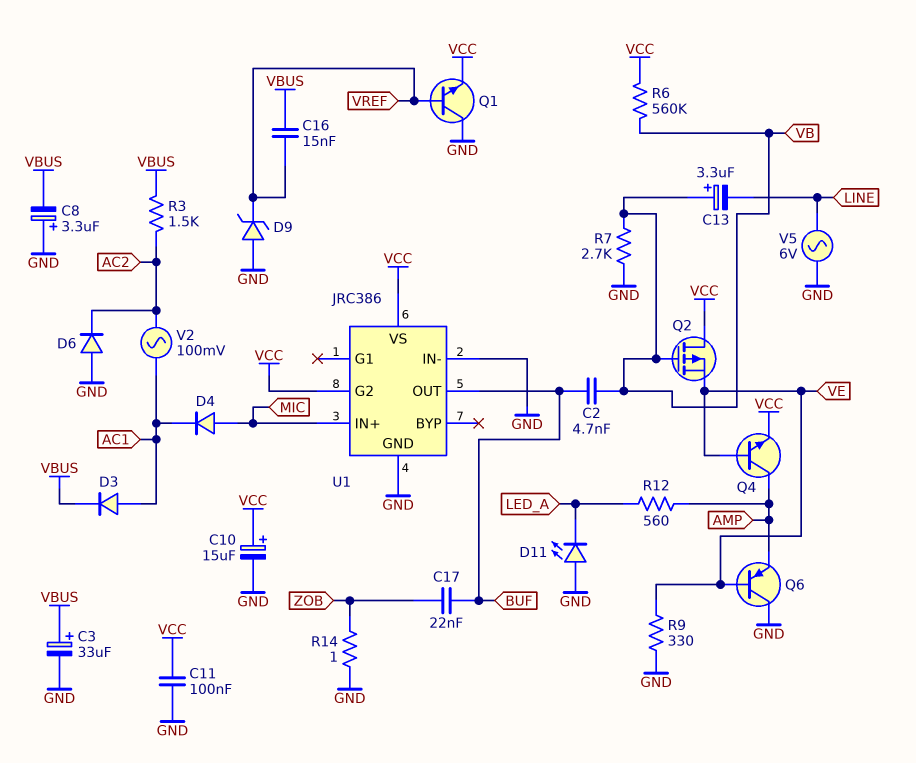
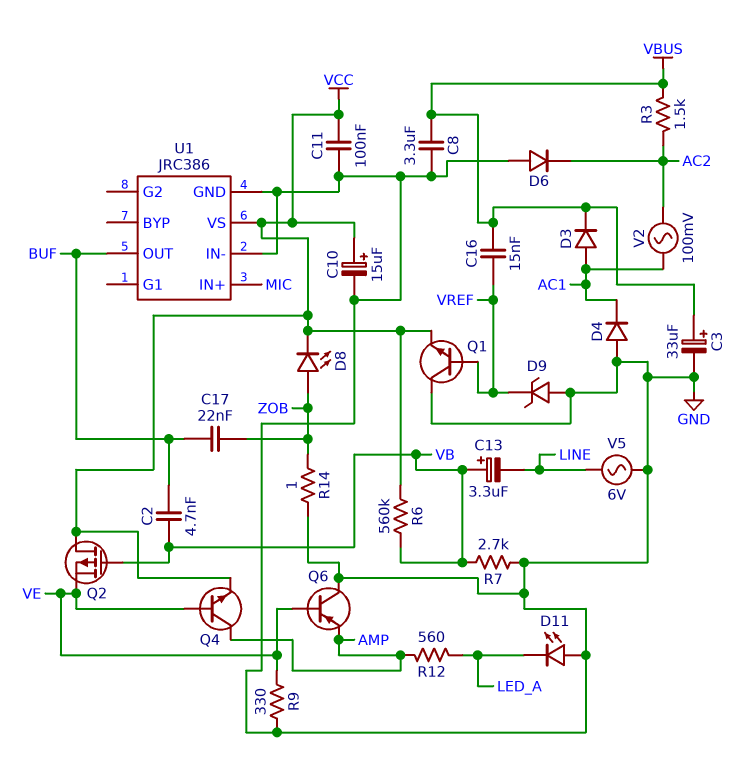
C8: 3.3uF (plus GND, minus VBUS) -> 3.3uF (GND, VBUS)
D4: diode (A MIC, K AC1) -> diode (A GND, K AC1)
D8: none -> LED (A ZOB, K VCC)
U1 pin G2: VCC -> none

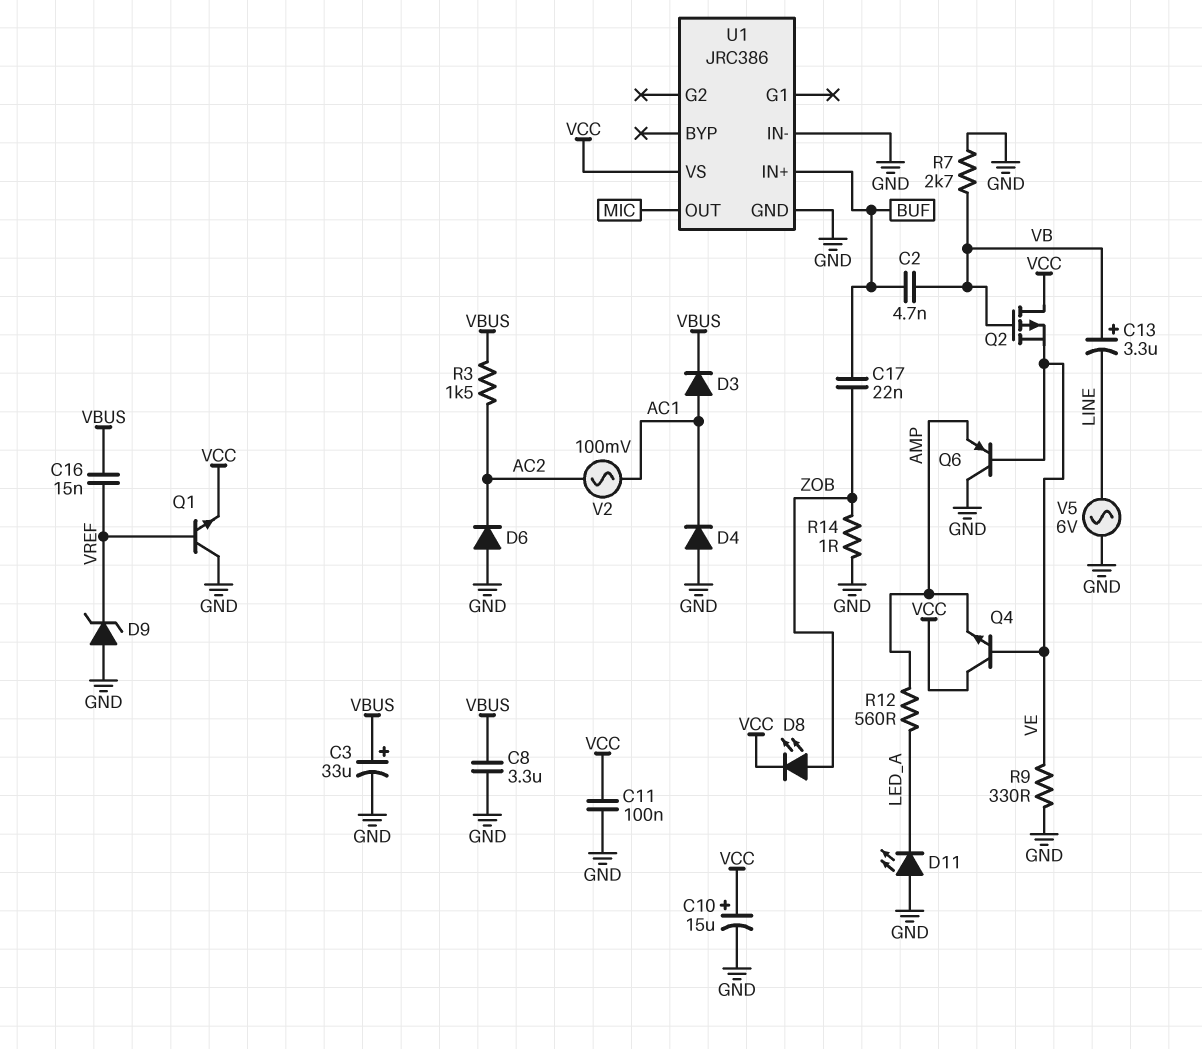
Q4: NPN (B VE, C AMP, E VCC) -> NPN (B VE, C VCC, E AMP)
R6: 560k (VB, VCC) -> none
U1 pin IN+: MIC -> BUF
U1 pin OUT: BUF -> MIC

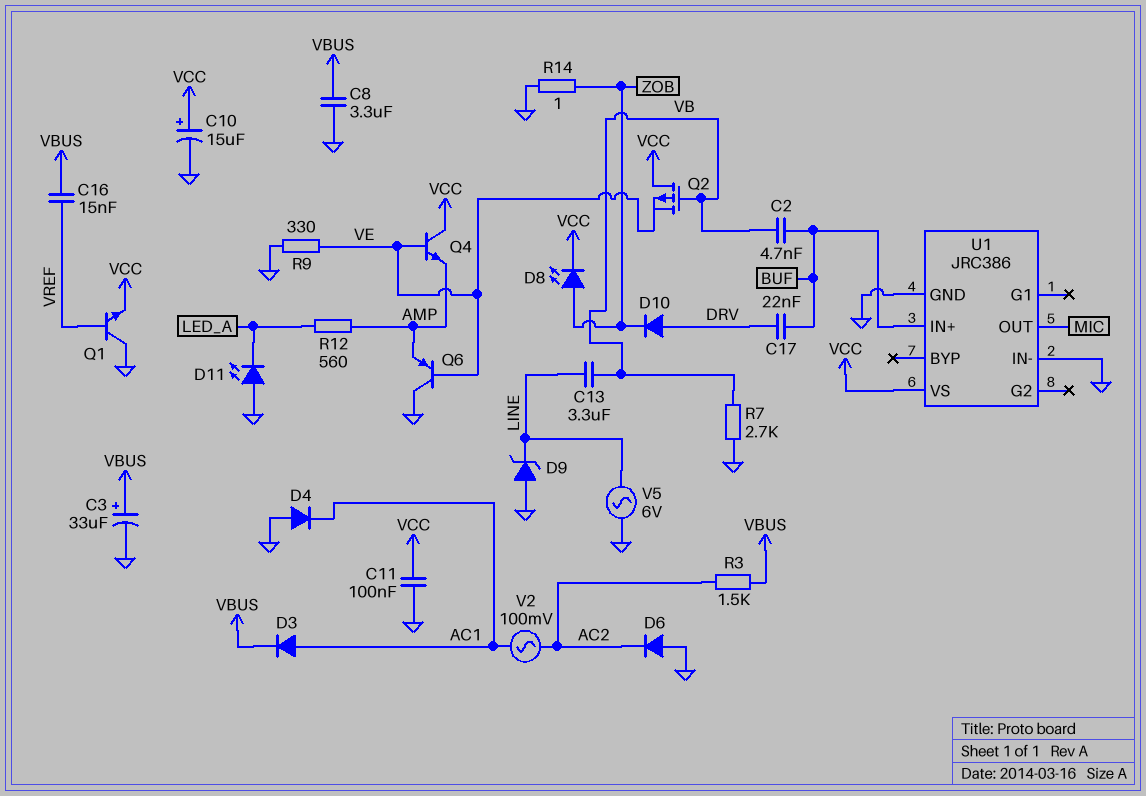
C13: 3.3uF (plus VB, minus LINE) -> 3.3uF (LINE, VB)
C17: 22nF (BUF, ZOB) -> 22nF (BUF, DRV)
D9: zener (A GND, K VREF) -> zener (A GND, K LINE)
D10: none -> diode (A DRV, K ZOB)

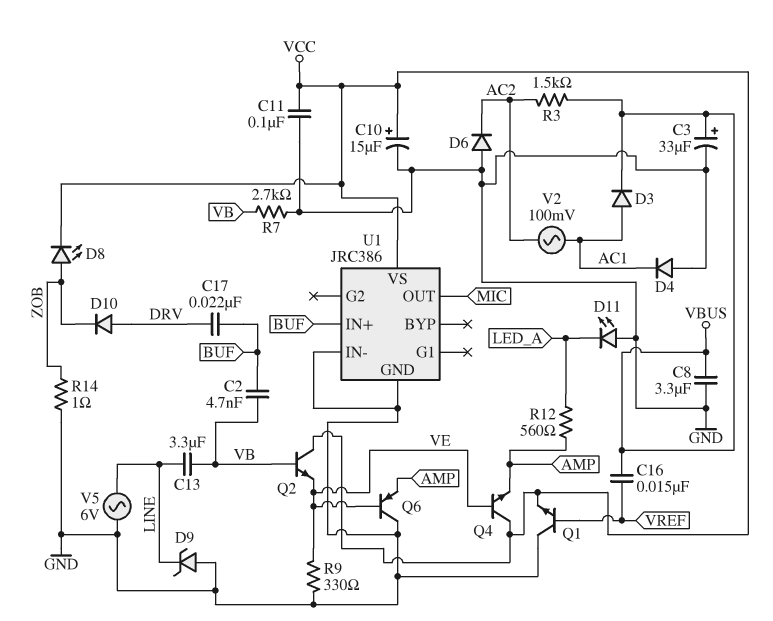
Q2: PMOS (G VB, D VCC, S VE) -> NPN (B VB, C VCC, E VE)

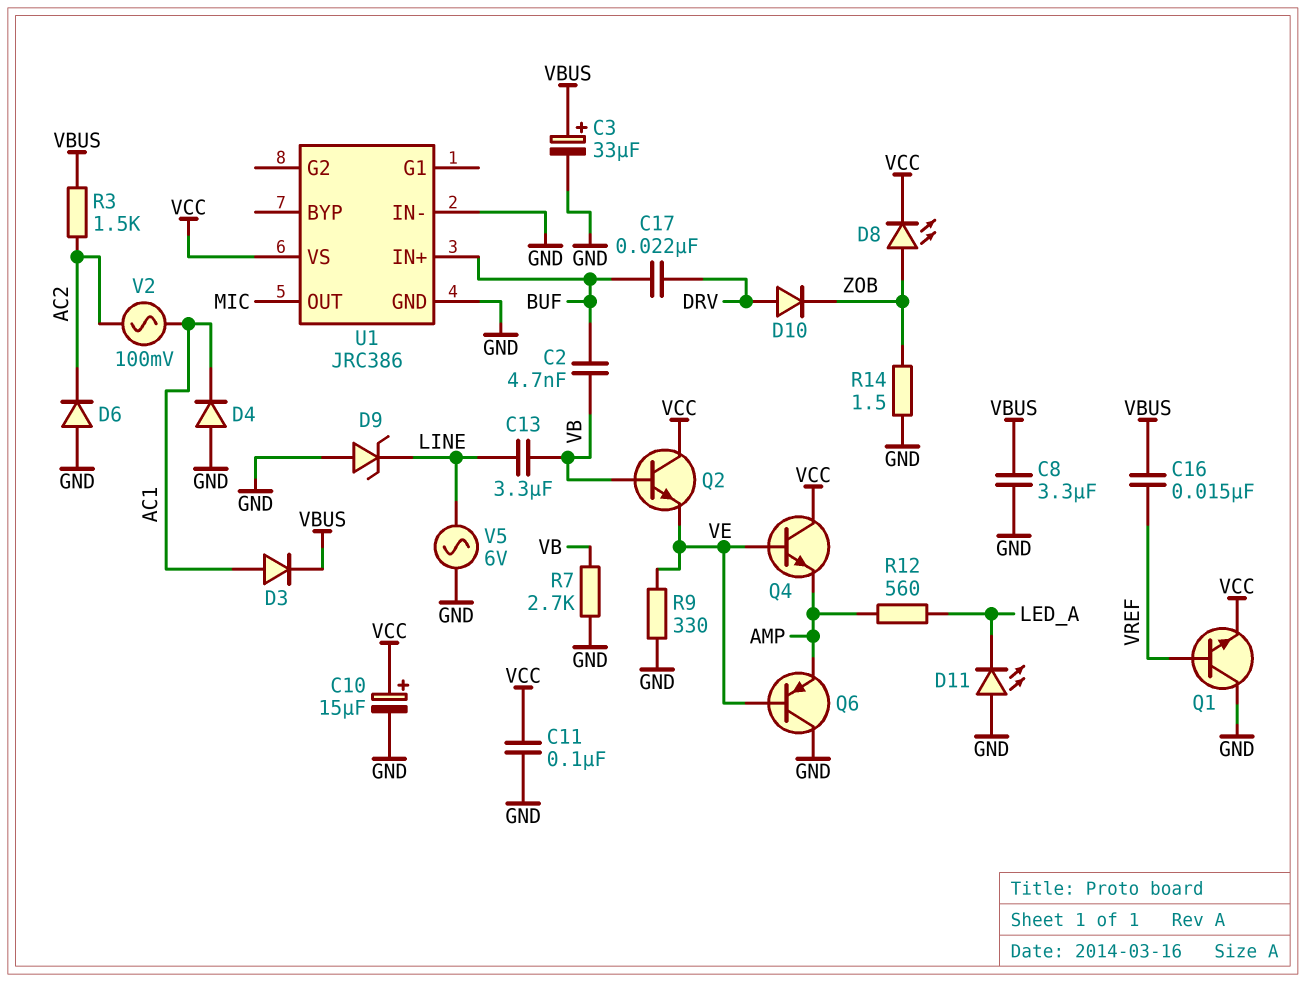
R14: 1 (GND, ZOB) -> 1.5 (GND, ZOB)

